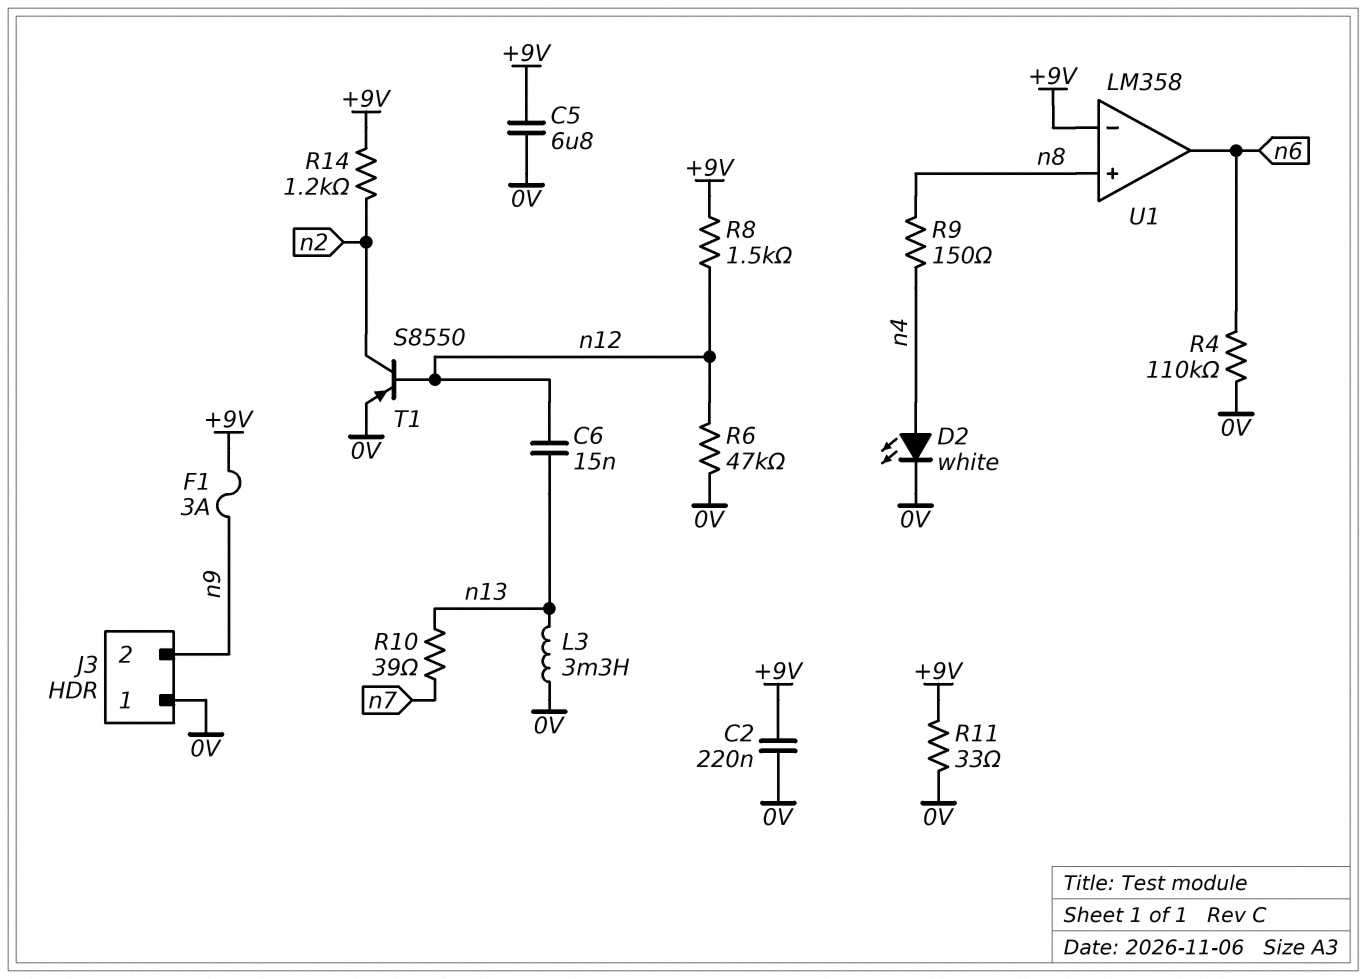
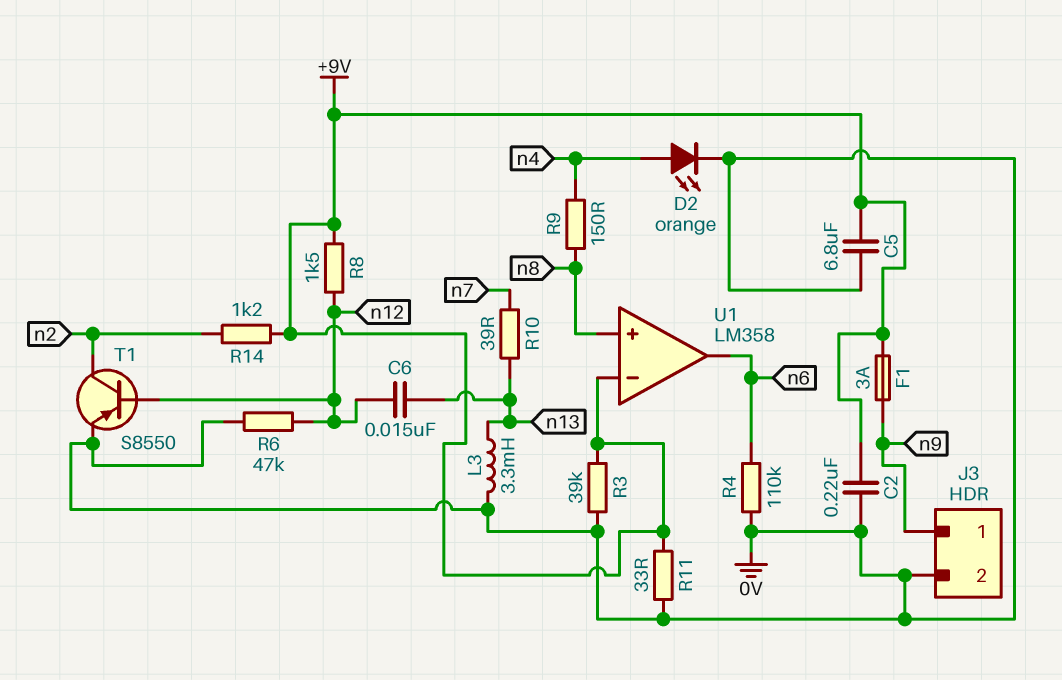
D2: LED white (A n4, K 0V) -> LED orange (A n4, K 0V)
J3 pin 1: 0V -> n9
J3 pin 2: n9 -> 0V
R3: none -> 39k (+9V, 0V)

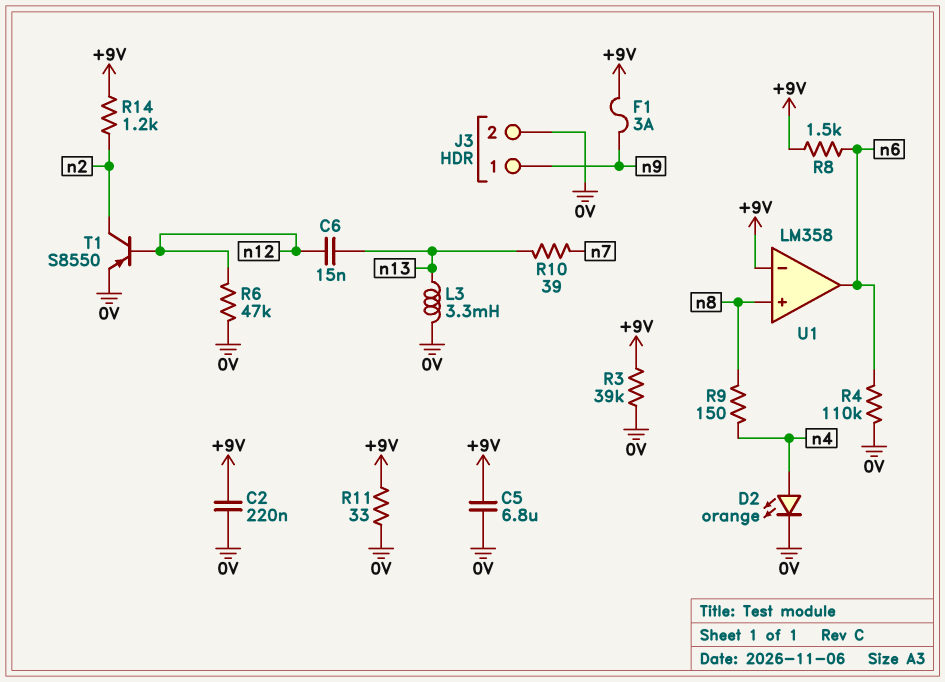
R8: 1.5k (+9V, n12) -> 1.5k (+9V, n6)

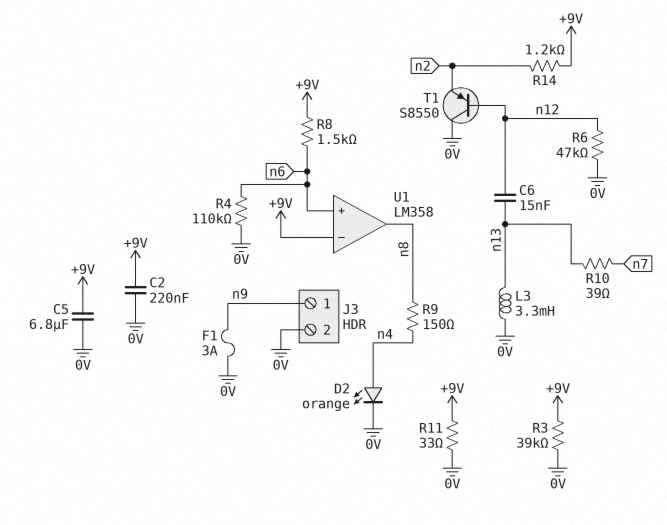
F1: 3A (+9V, n9) -> 3A (0V, n9)
T1: PNP S8550 (B n12, C n2, E 0V) -> PNP S8550 (B n12, C 0V, E n2)
U1 pin in+: n8 -> n6
U1 pin out: n6 -> n8

